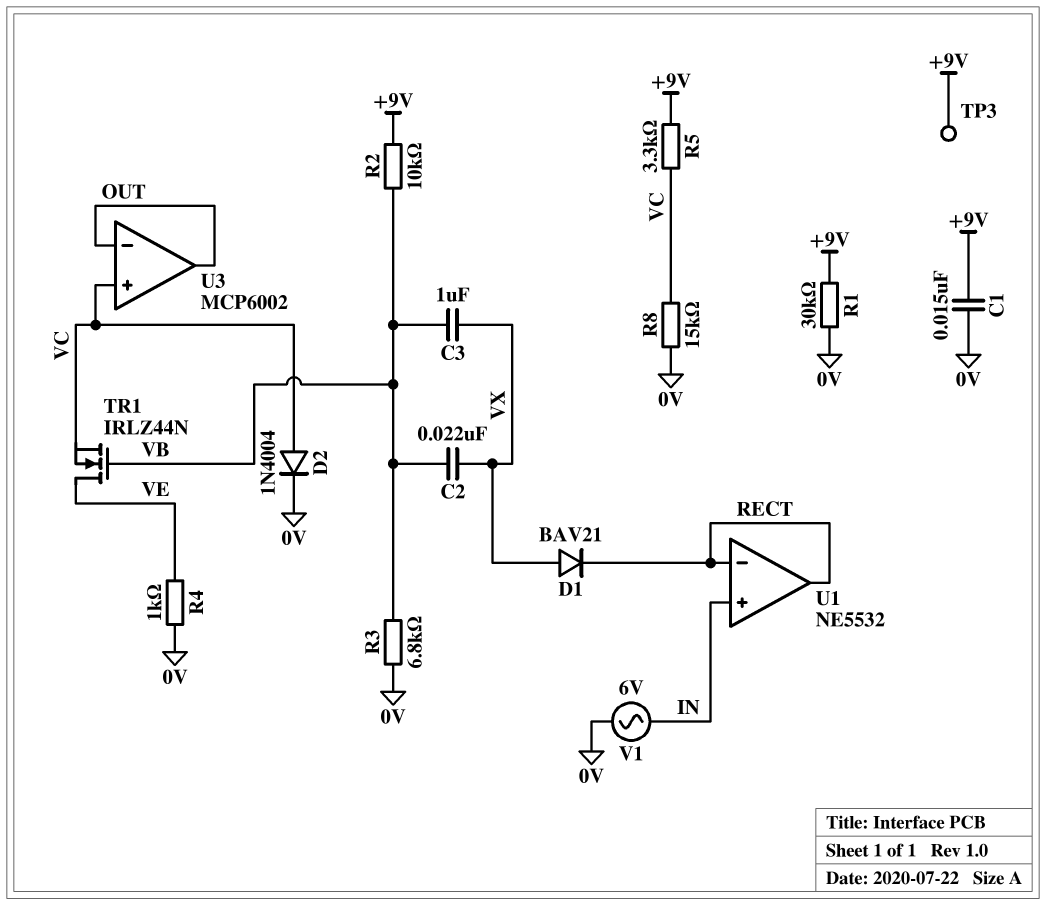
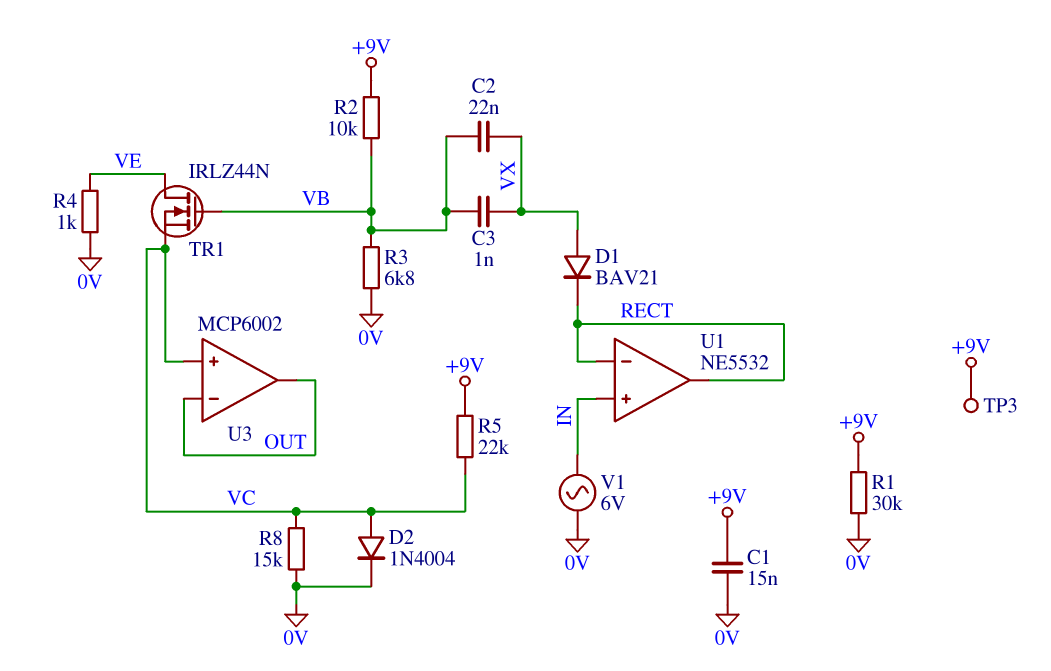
C3: 1uF (VB, VX) -> 1nF (VB, VX)
R5: 3.3k (+9V, VC) -> 22k (+9V, VC)

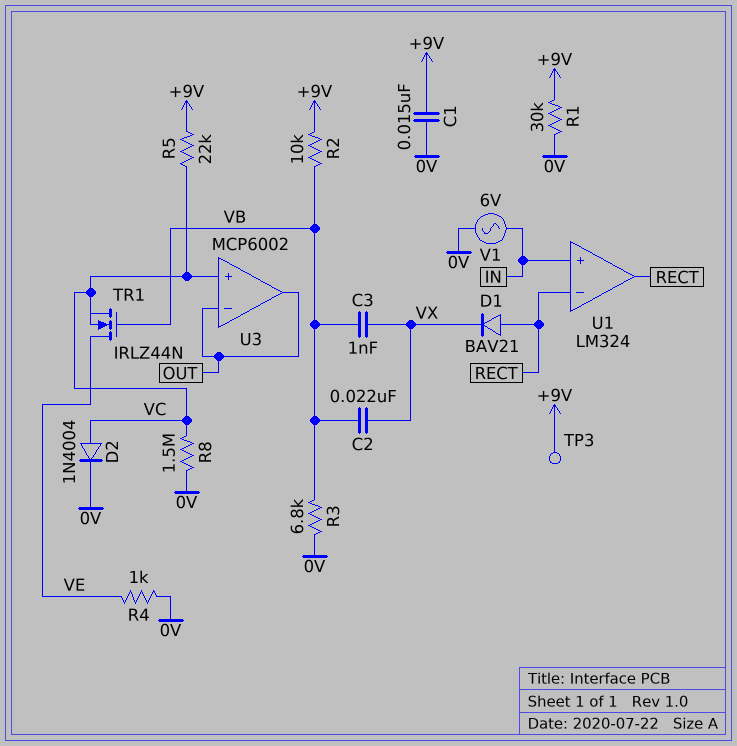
D1: diode BAV21 (A VX, K RECT) -> diode BAV21 (A RECT, K VX)
R8: 15k (0V, VC) -> 1.5M (0V, VC)
U1: NE5532 -> LM324

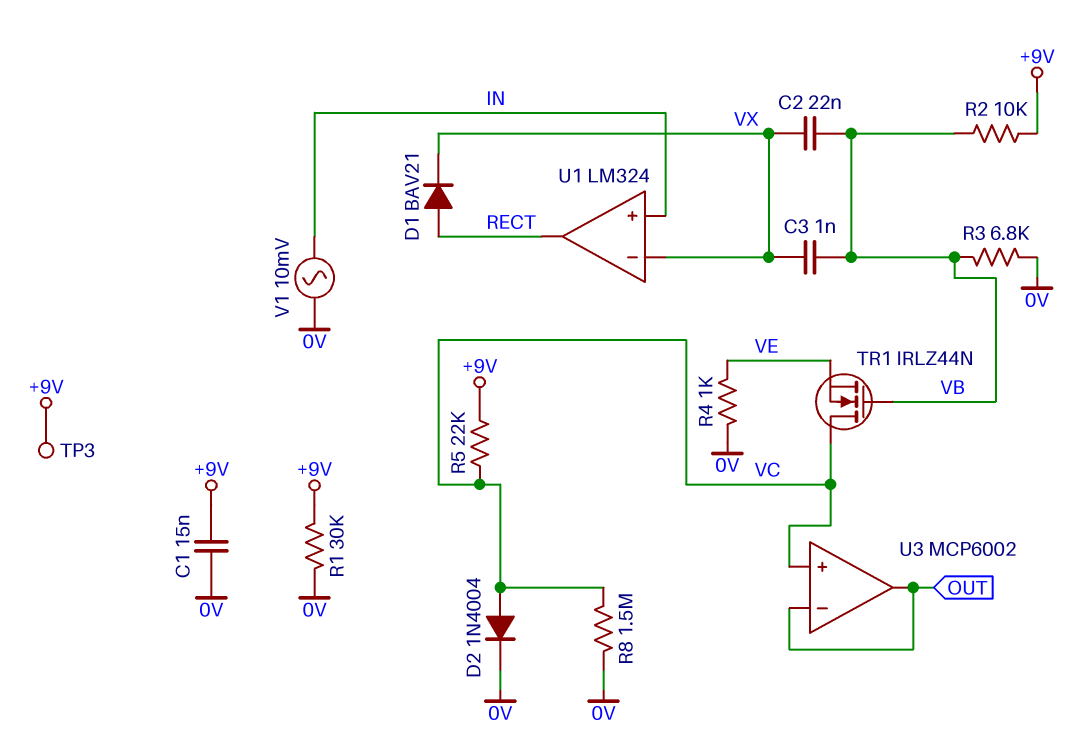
TR1: NMOS IRLZ44N (G VB, D VE, S VC) -> NMOS IRLZ44N (G VB, D VC, S VE)
U1 pin in-: RECT -> VX
V1: AC 6V (0V, IN) -> AC 10mV (0V, IN)

